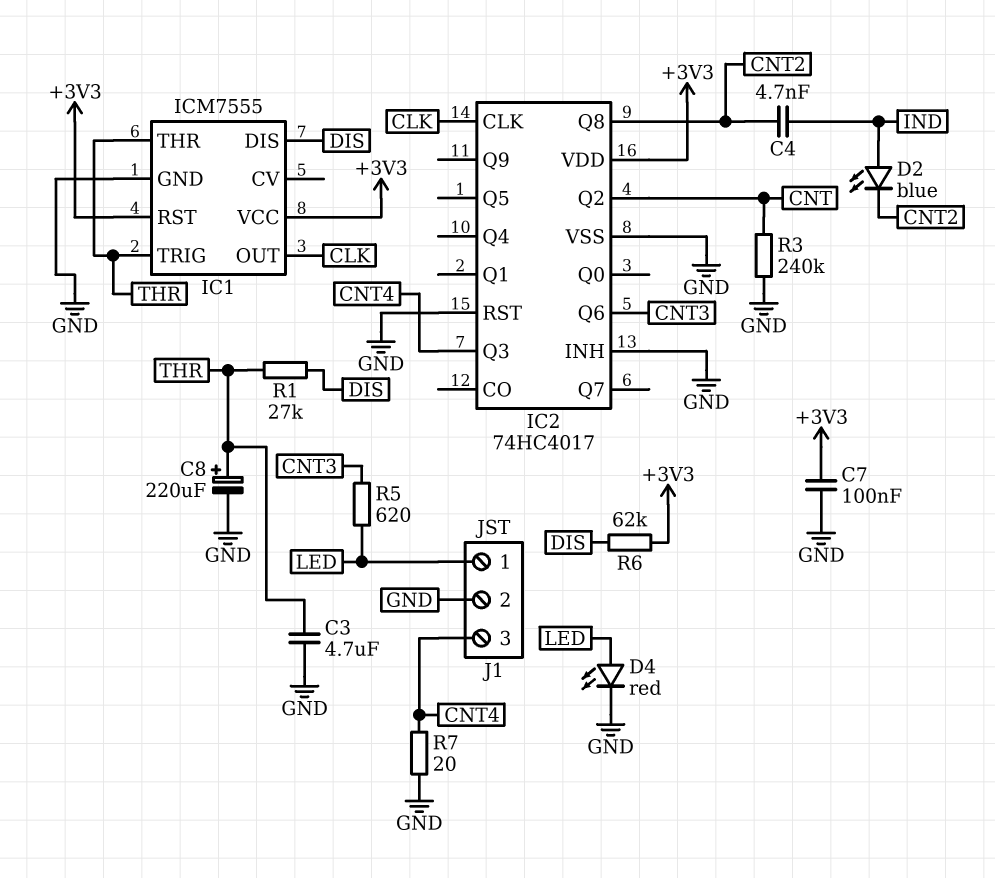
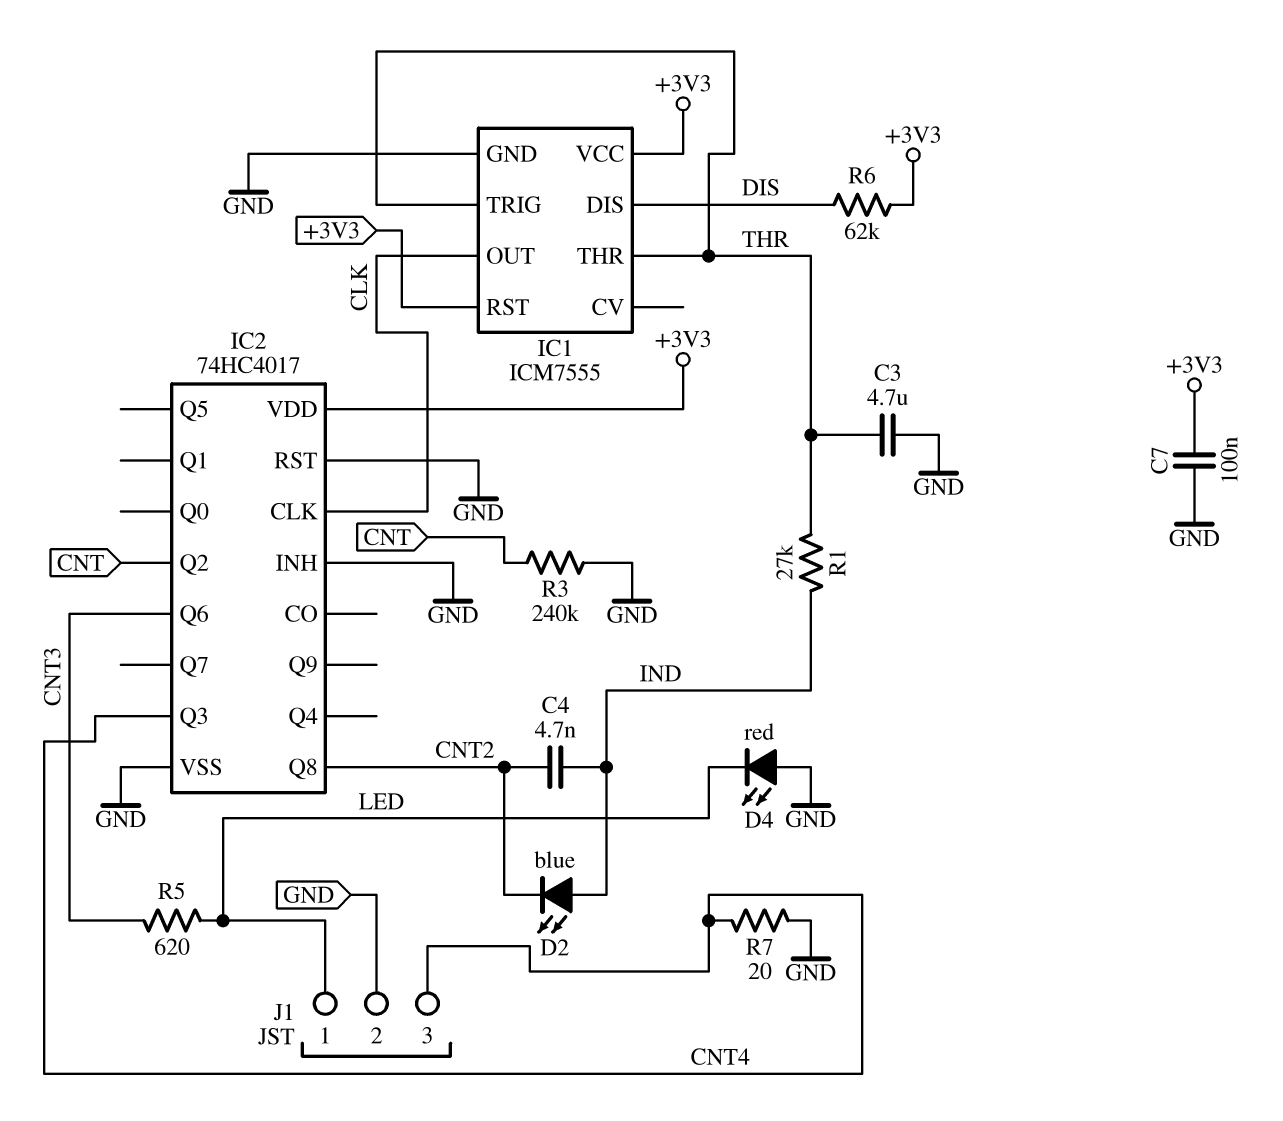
C8: 220uF (plus THR, minus GND) -> none
D4: LED red (A LED, K GND) -> LED red (A GND, K LED)
R1: 27k (DIS, THR) -> 27k (IND, THR)

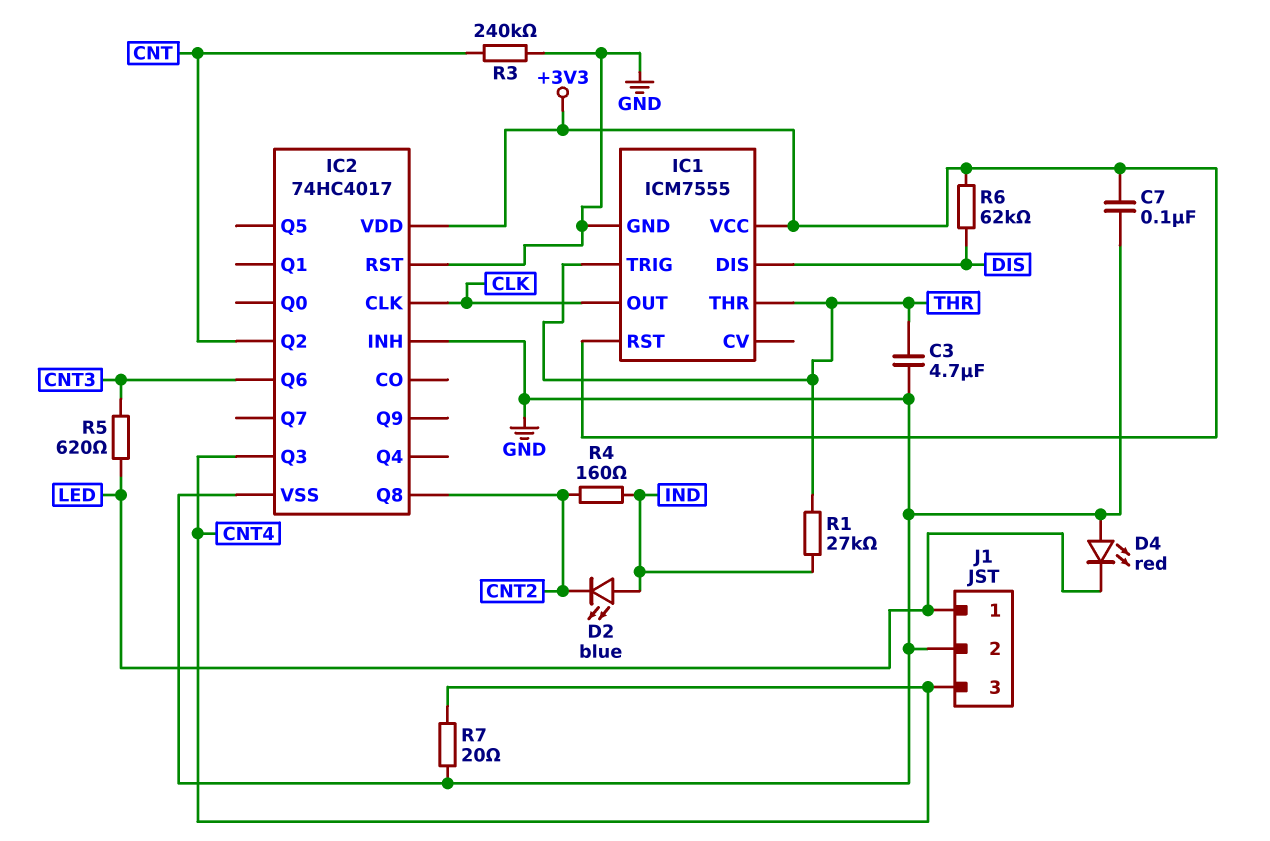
C4: 4.7nF (CNT2, IND) -> none
R4: none -> 160 (CNT2, IND)

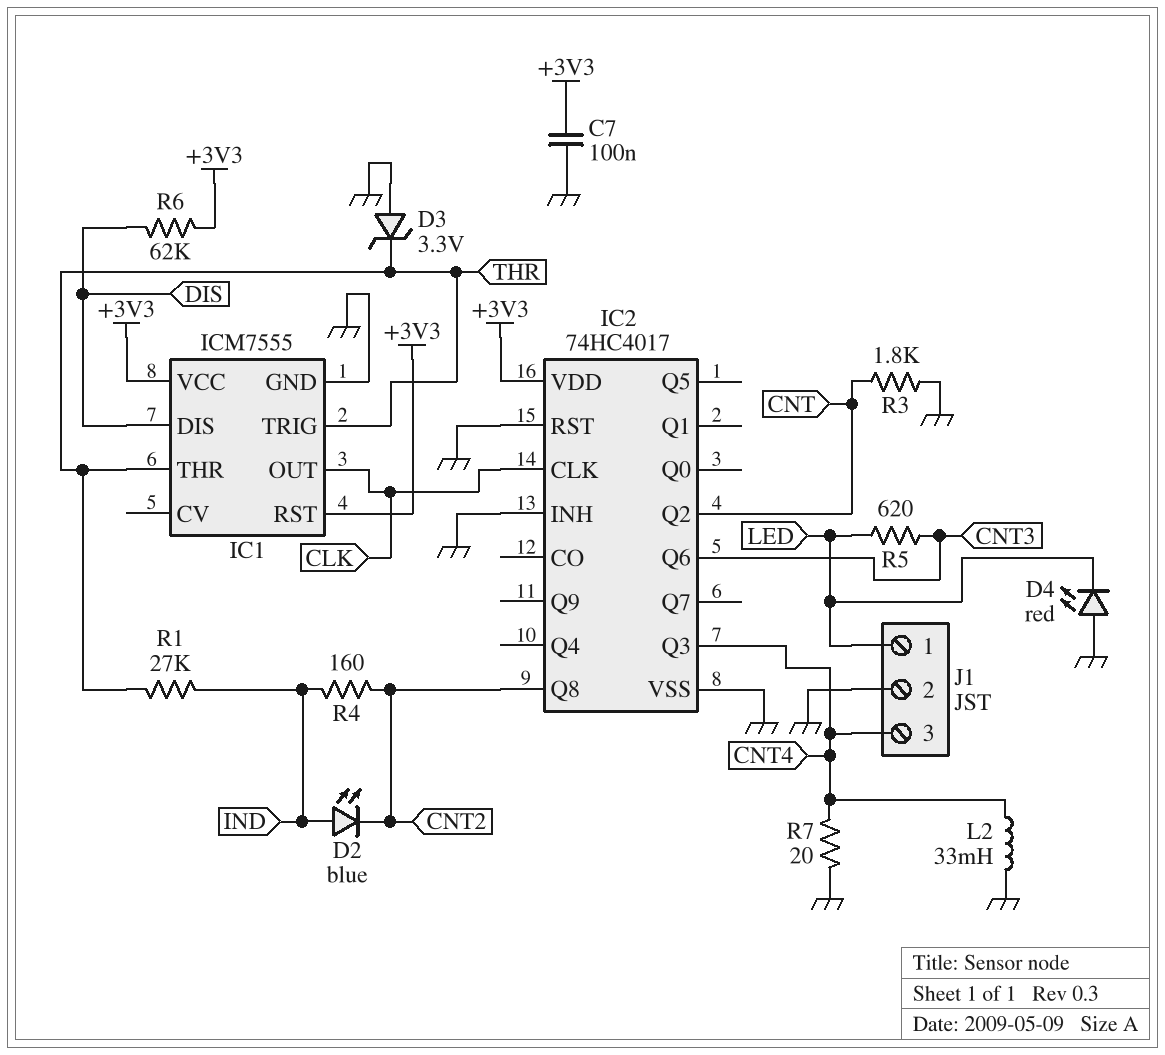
C3: 4.7uF (GND, THR) -> none
D3: none -> zener 3.3V (A GND, K THR)
L2: none -> 33mH (CNT4, GND)
R3: 240k (CNT, GND) -> 1.8k (CNT, GND)

